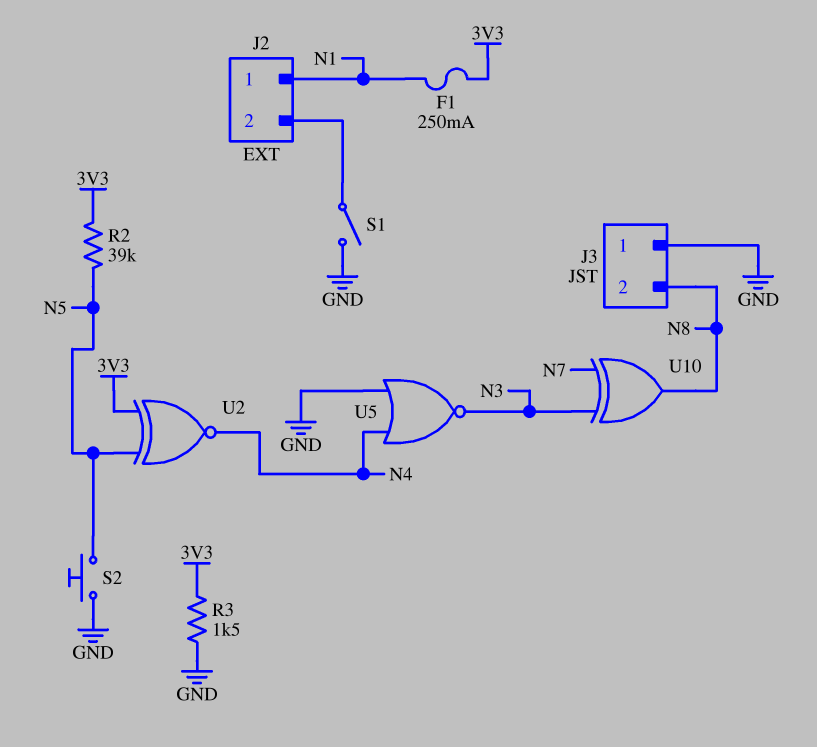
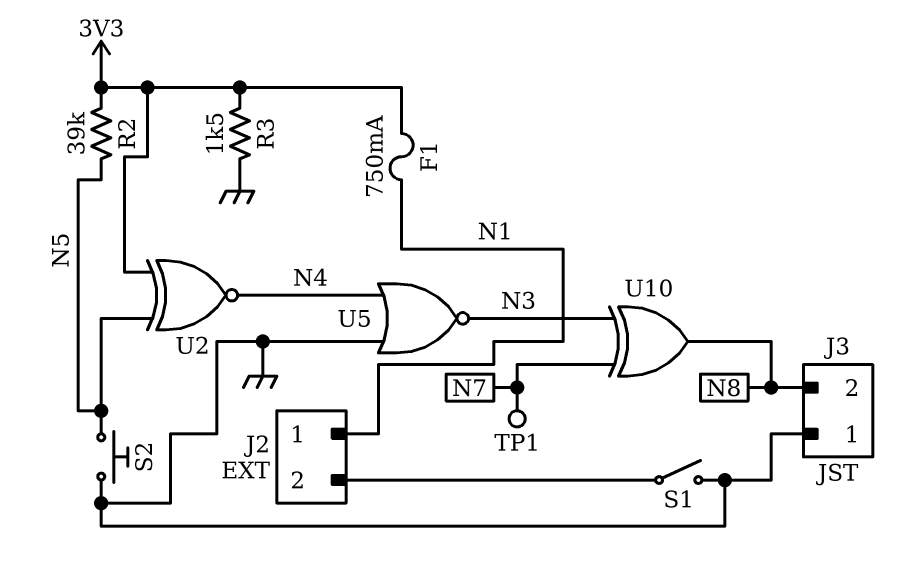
F1: 250mA (3V3, N1) -> 750mA (3V3, N1)
TP1: none -> test point (N7)

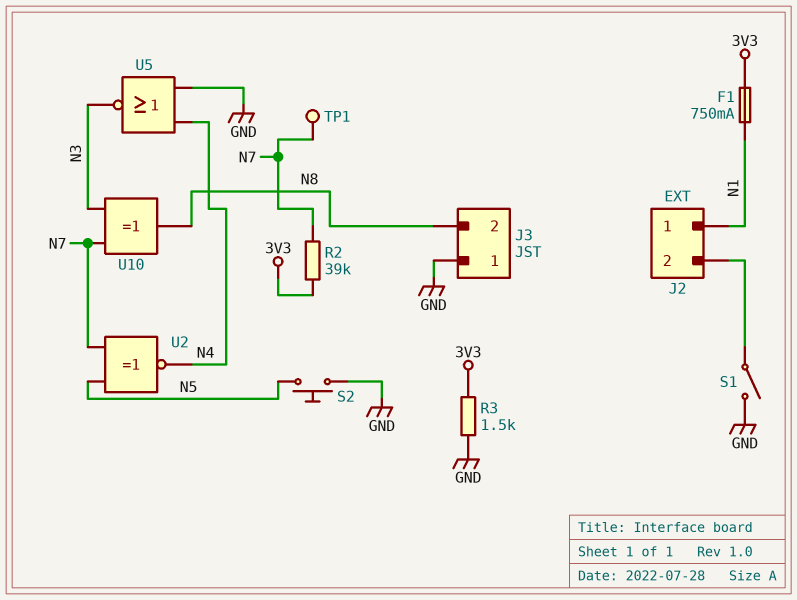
R2: 39k (3V3, N5) -> 39k (3V3, N7)
U2: XNOR (in 3V3, in N5, out N4) -> XNOR (in N5, in N7, out N4)

